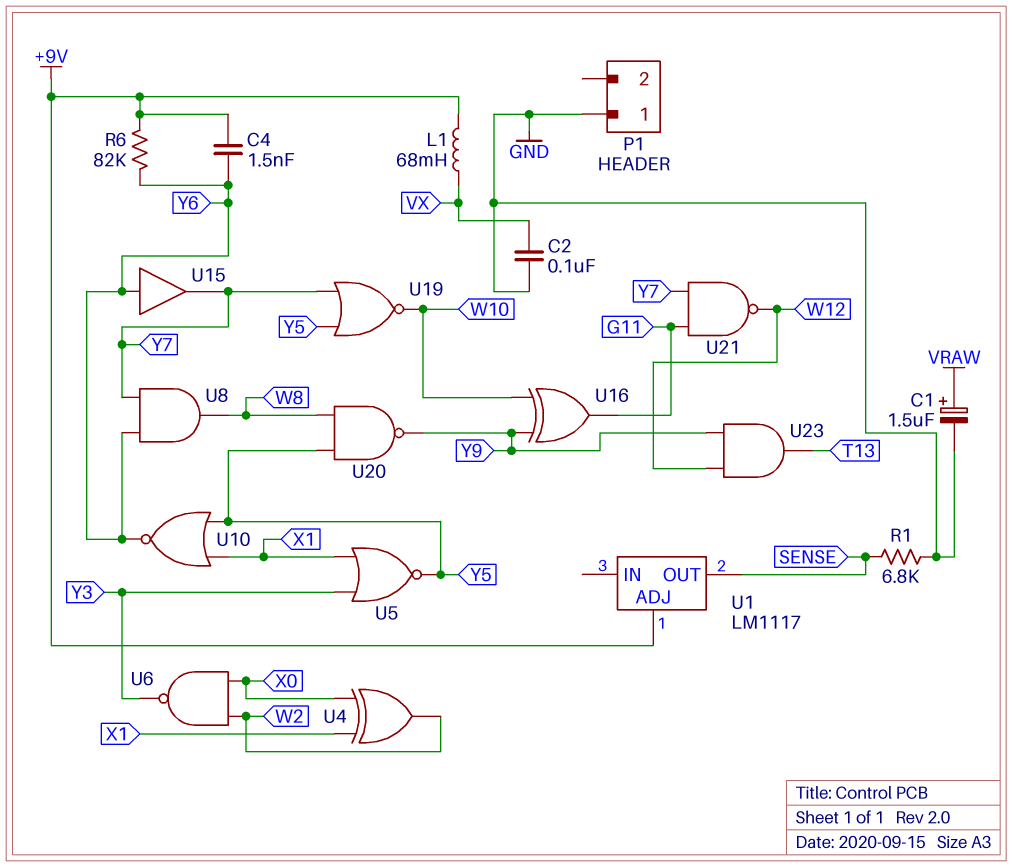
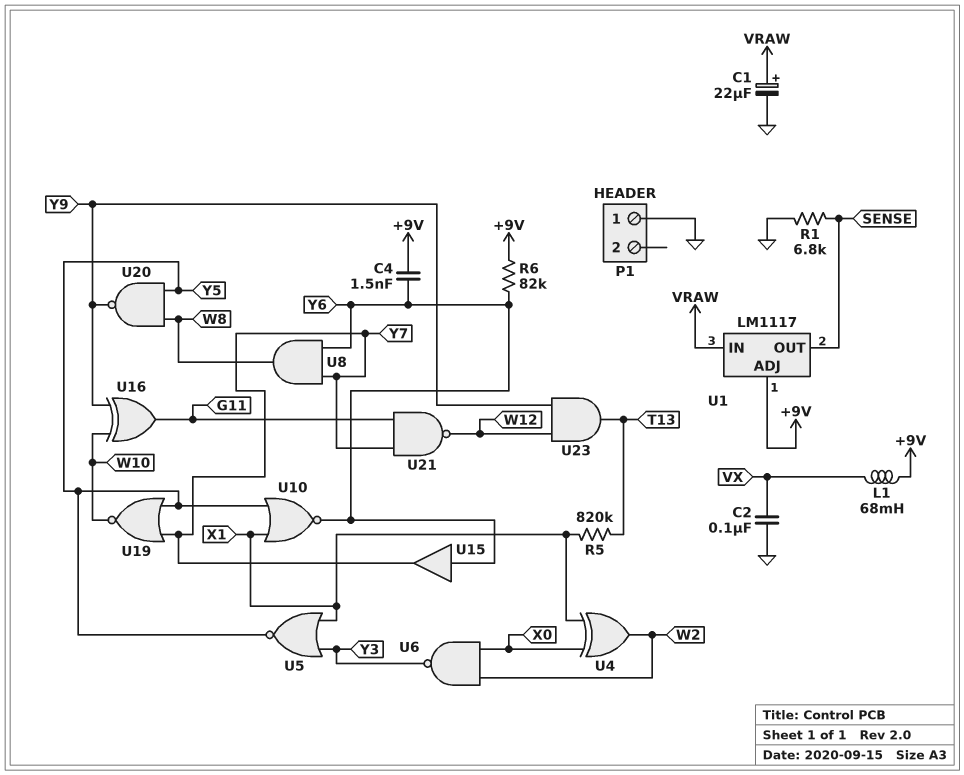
C1: 1.5uF (plus VRAW, minus GND) -> 22uF (plus VRAW, minus GND)
R5: none -> 820k (T13, X1)
U1 pin IN: none -> VRAW

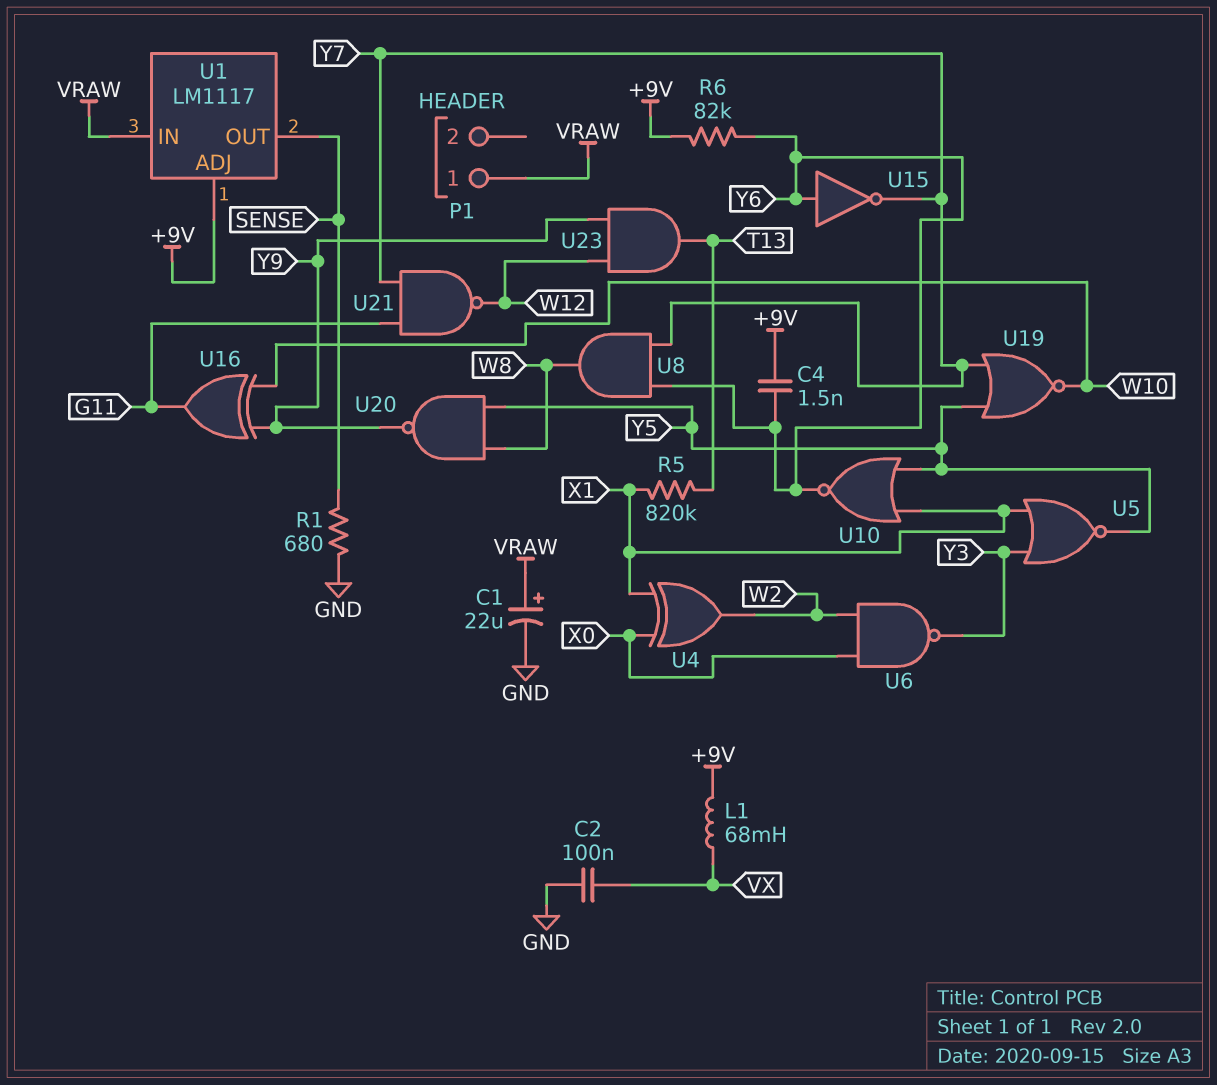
P1 pin 1: GND -> VRAW
R1: 6.8k (GND, SENSE) -> 680 (GND, SENSE)
U15: buffer (in Y6, out Y7) -> NOT (in Y6, out Y7)

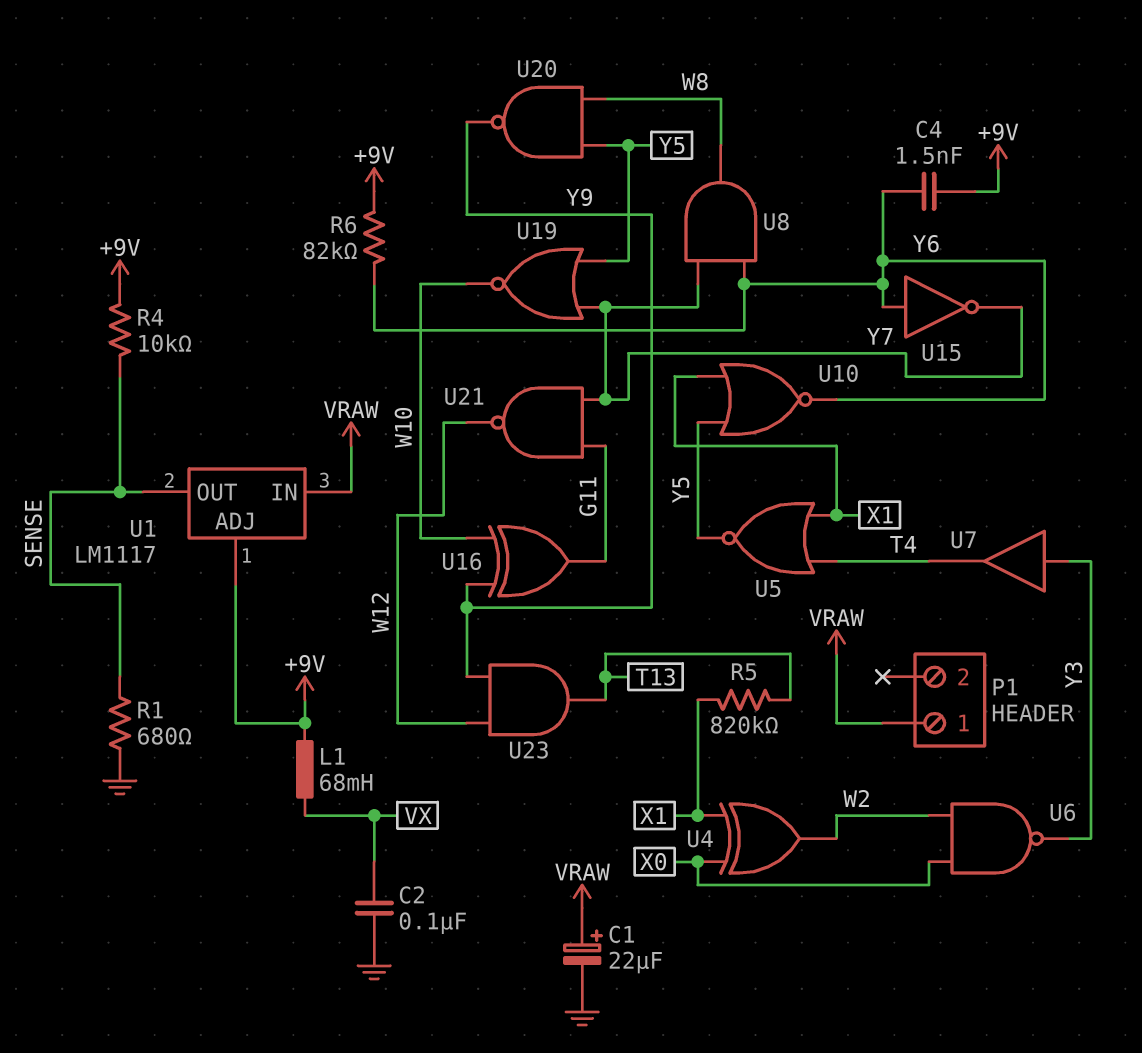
R4: none -> 10k (+9V, SENSE)
U5: NOR (in X1, in Y3, out Y5) -> NOR (in T4, in X1, out Y5)
U7: none -> buffer (in Y3, out T4)

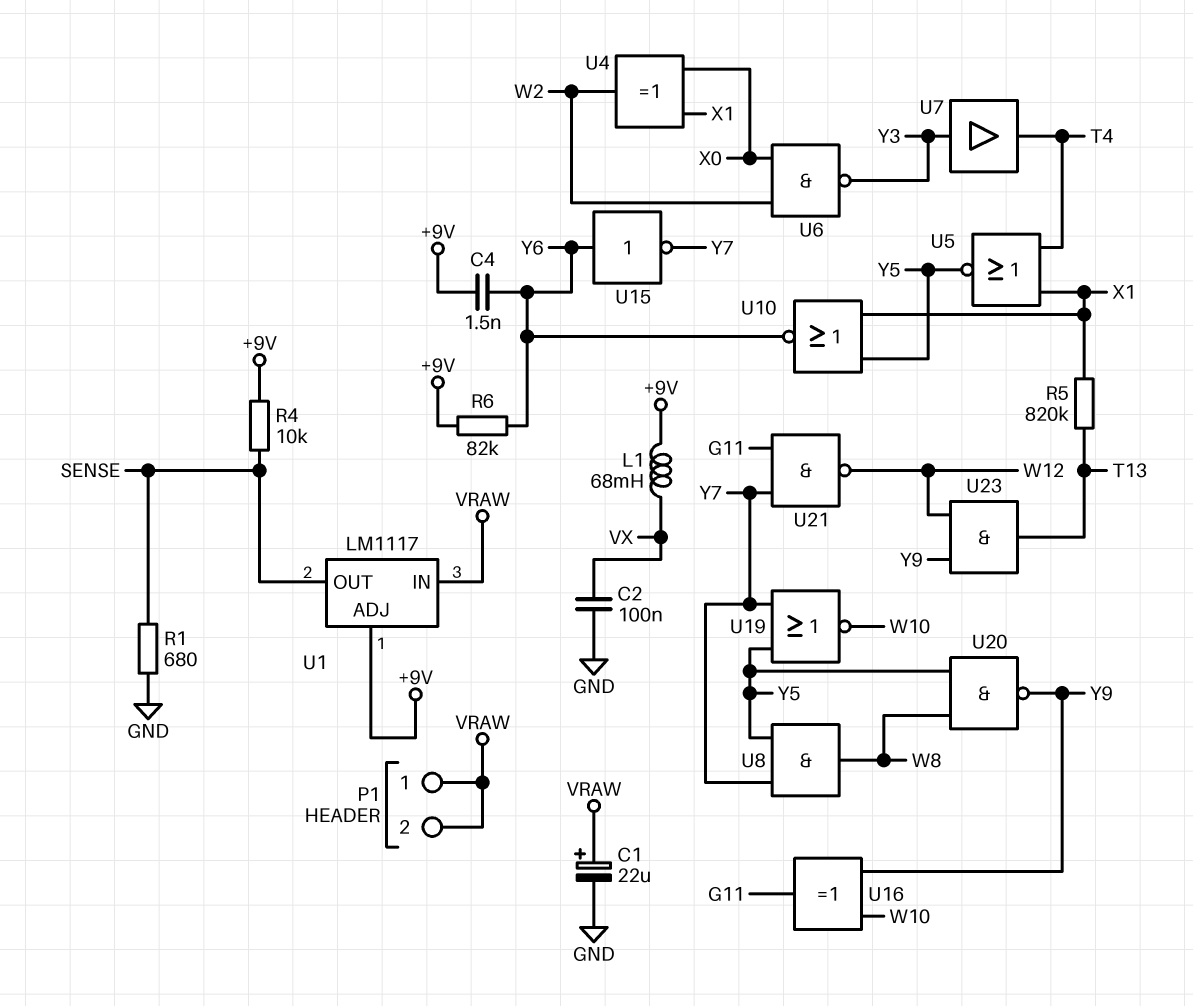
P1 pin 2: none -> VRAW
U8: AND (in Y6, in Y7, out W8) -> AND (in Y5, in Y7, out W8)

